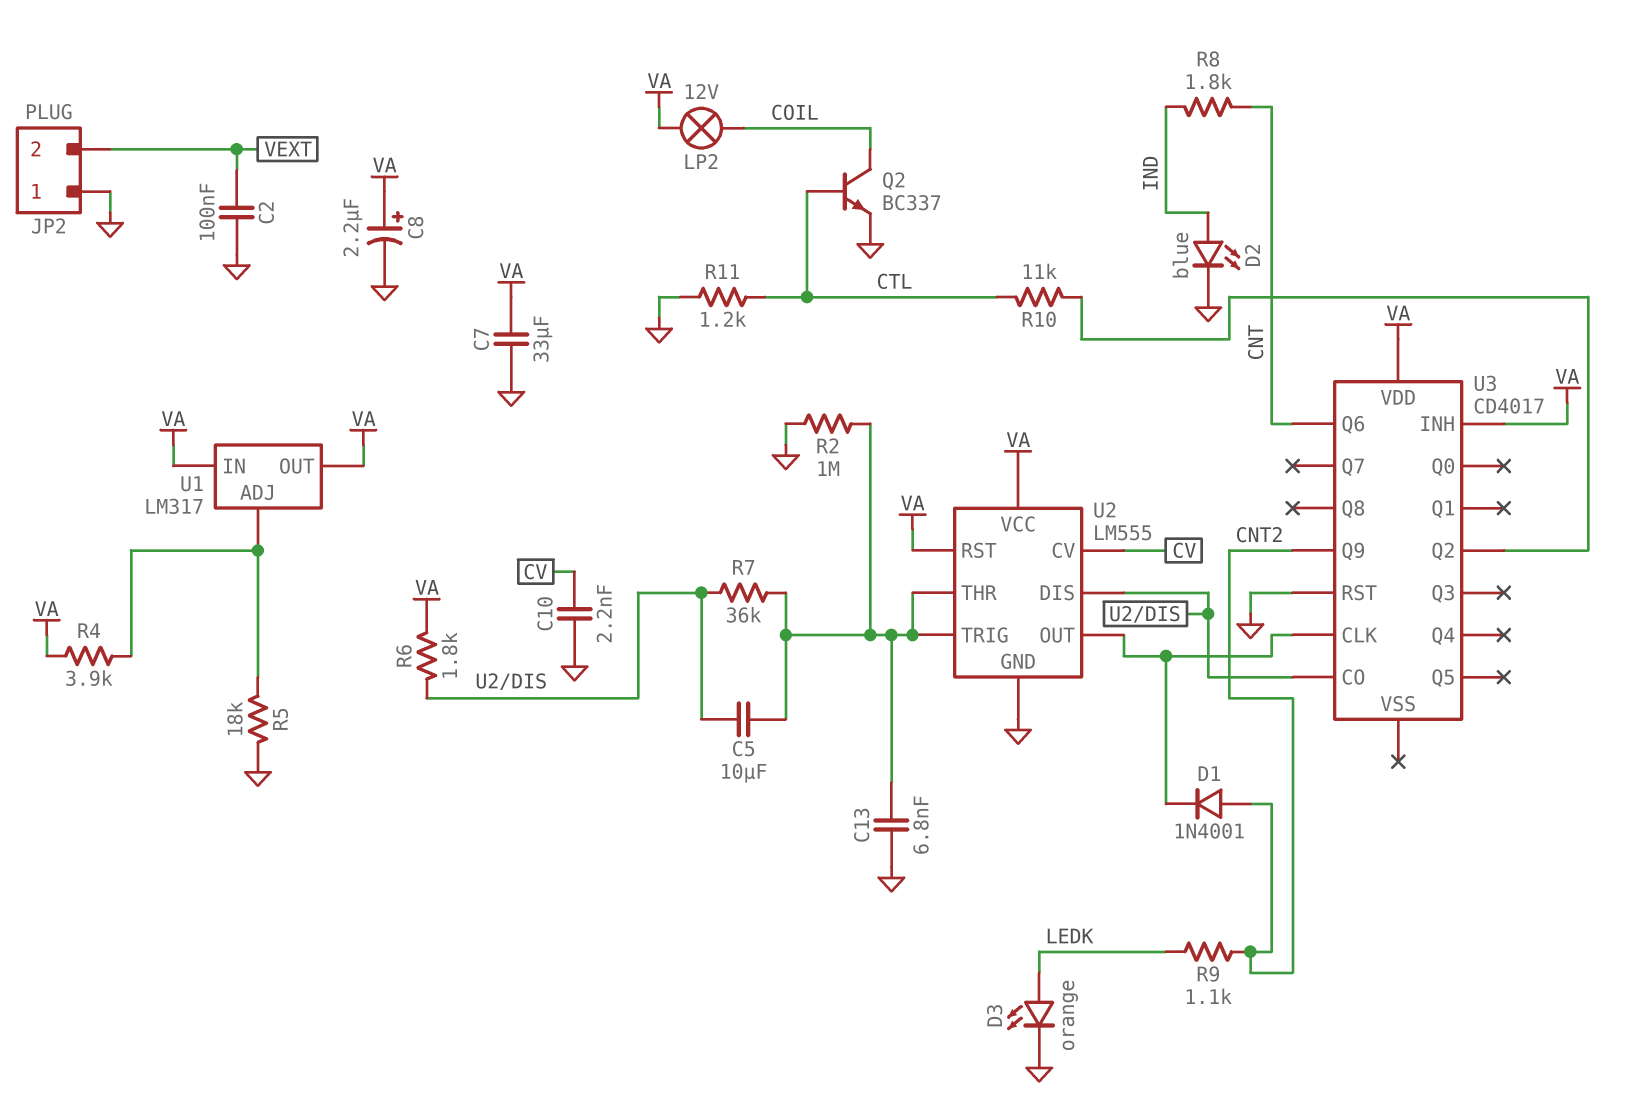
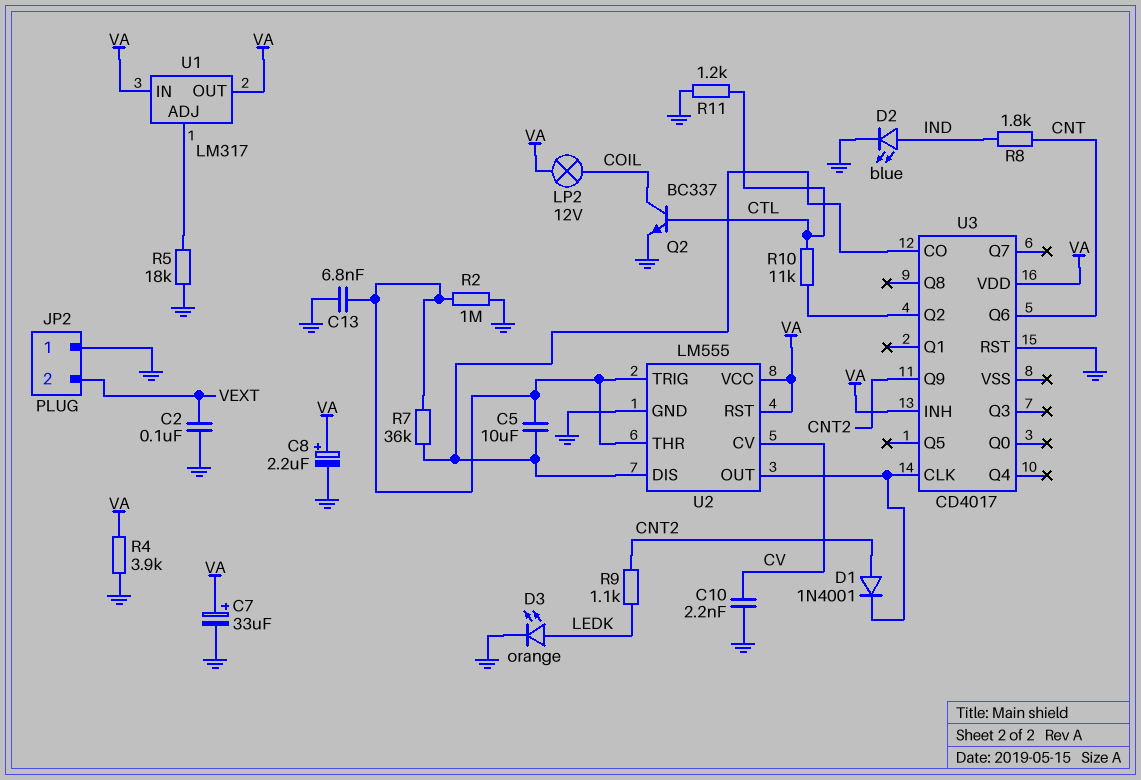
C7: 33uF (GND, VA) -> 33uF (plus VA, minus GND)
R4: 3.9k (U1/ADJ, VA) -> 3.9k (GND, VA)
R6: 1.8k (U2/DIS, VA) -> none

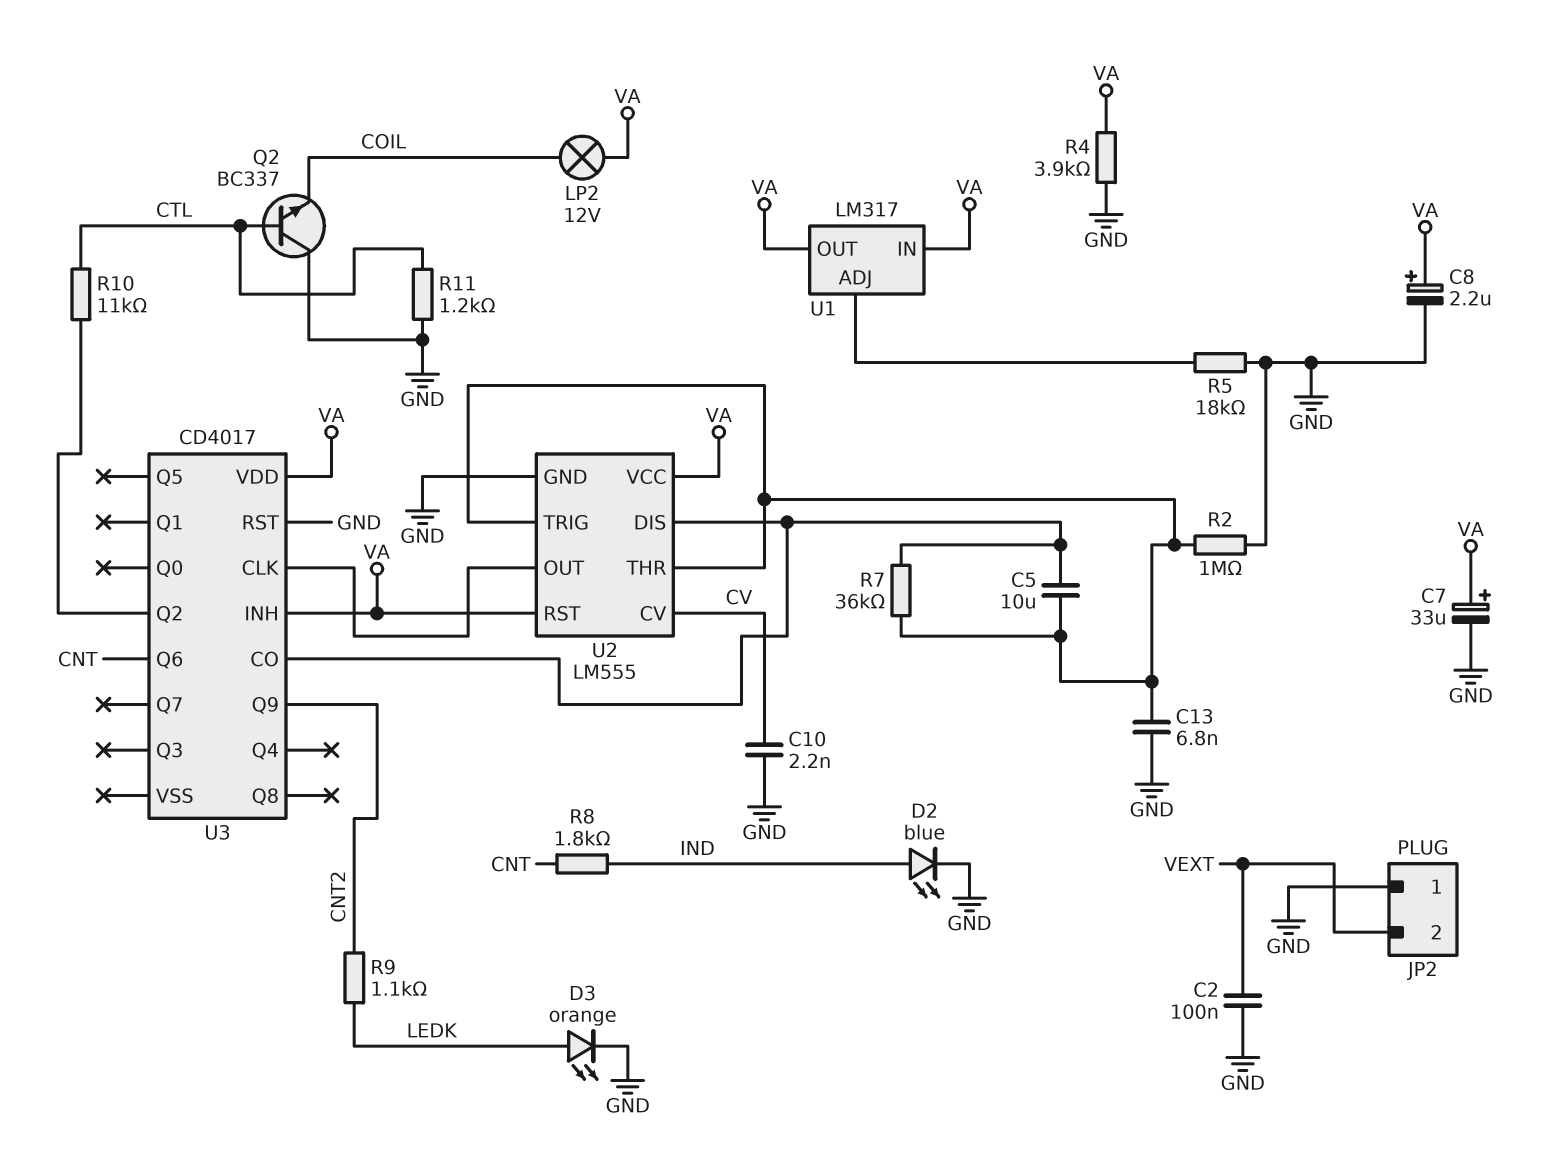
D1: diode 1N4001 (A CNT2, K U2/OUT) -> none
Q2: NPN BC337 (B CTL, C COIL, E GND) -> NPN BC337 (B CTL, C GND, E COIL)

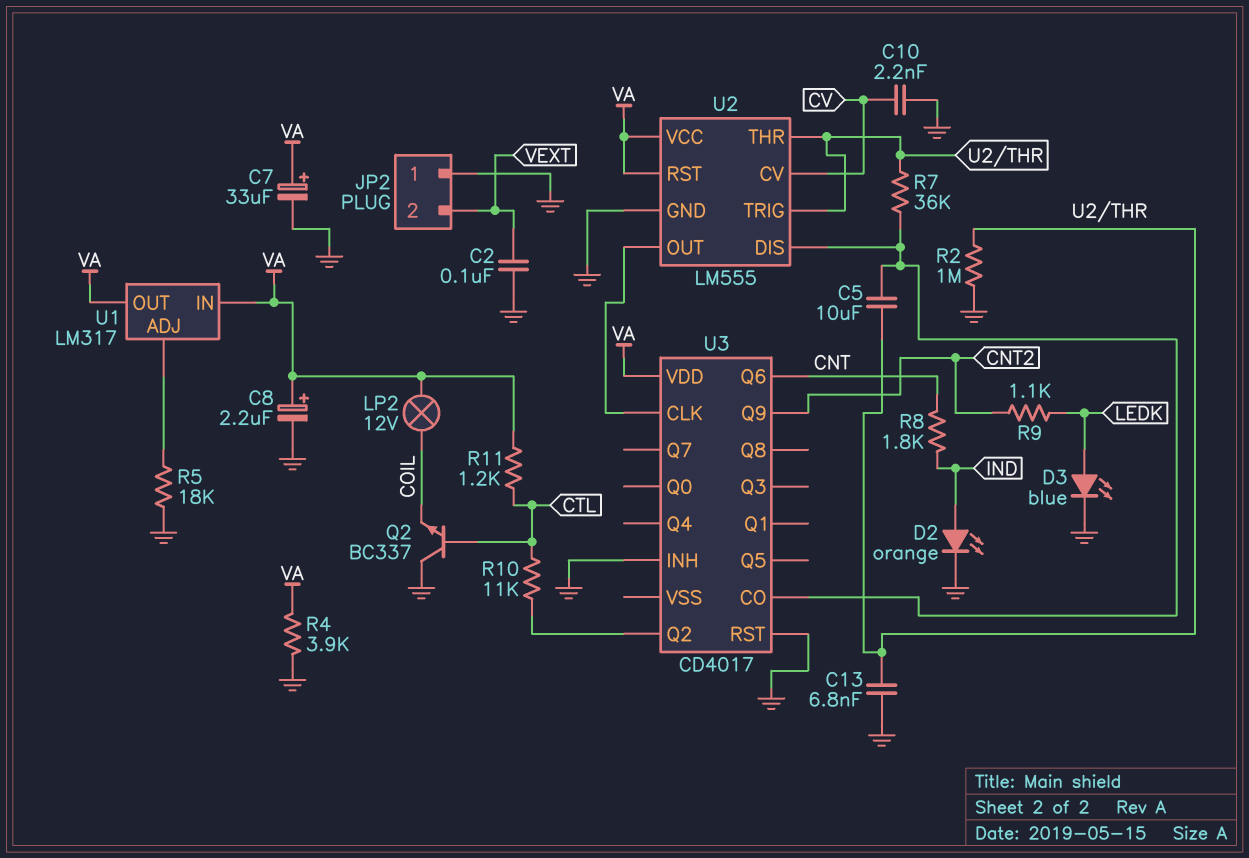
D2: LED blue (A IND, K GND) -> LED orange (A IND, K GND)
D3: LED orange (A LEDK, K GND) -> LED blue (A LEDK, K GND)
R11: 1.2k (CTL, GND) -> 1.2k (CTL, VA)
U3 pin INH: VA -> GND

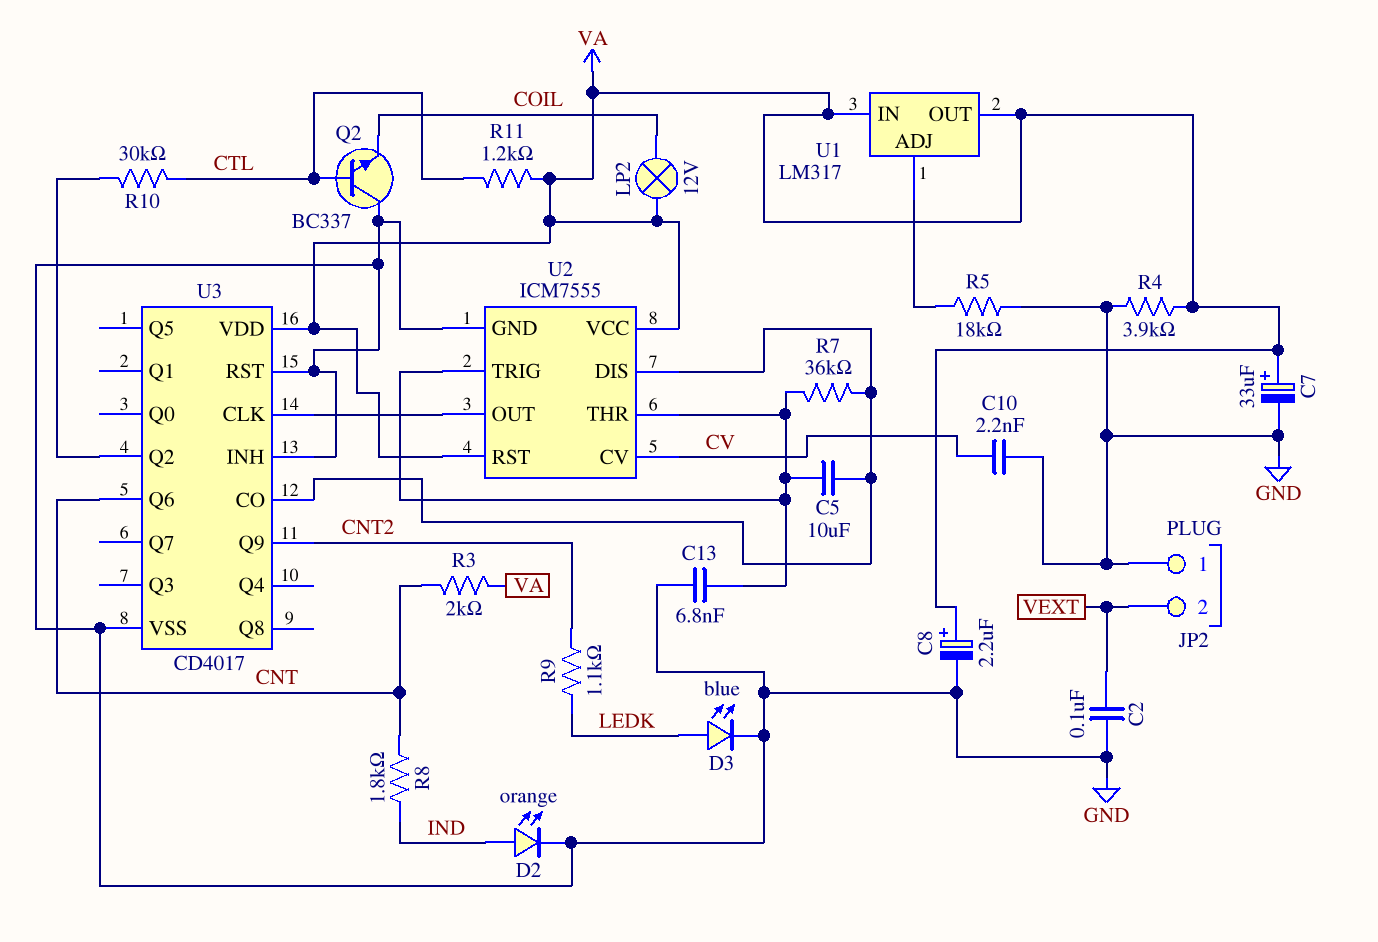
R2: 1M (GND, U2/THR) -> none
R3: none -> 2k (CNT, VA)
R10: 11k (CTL, U3/Q2) -> 30k (CTL, U3/Q2)
U2: LM555 -> ICM7555
U3 pin VSS: none -> GND

